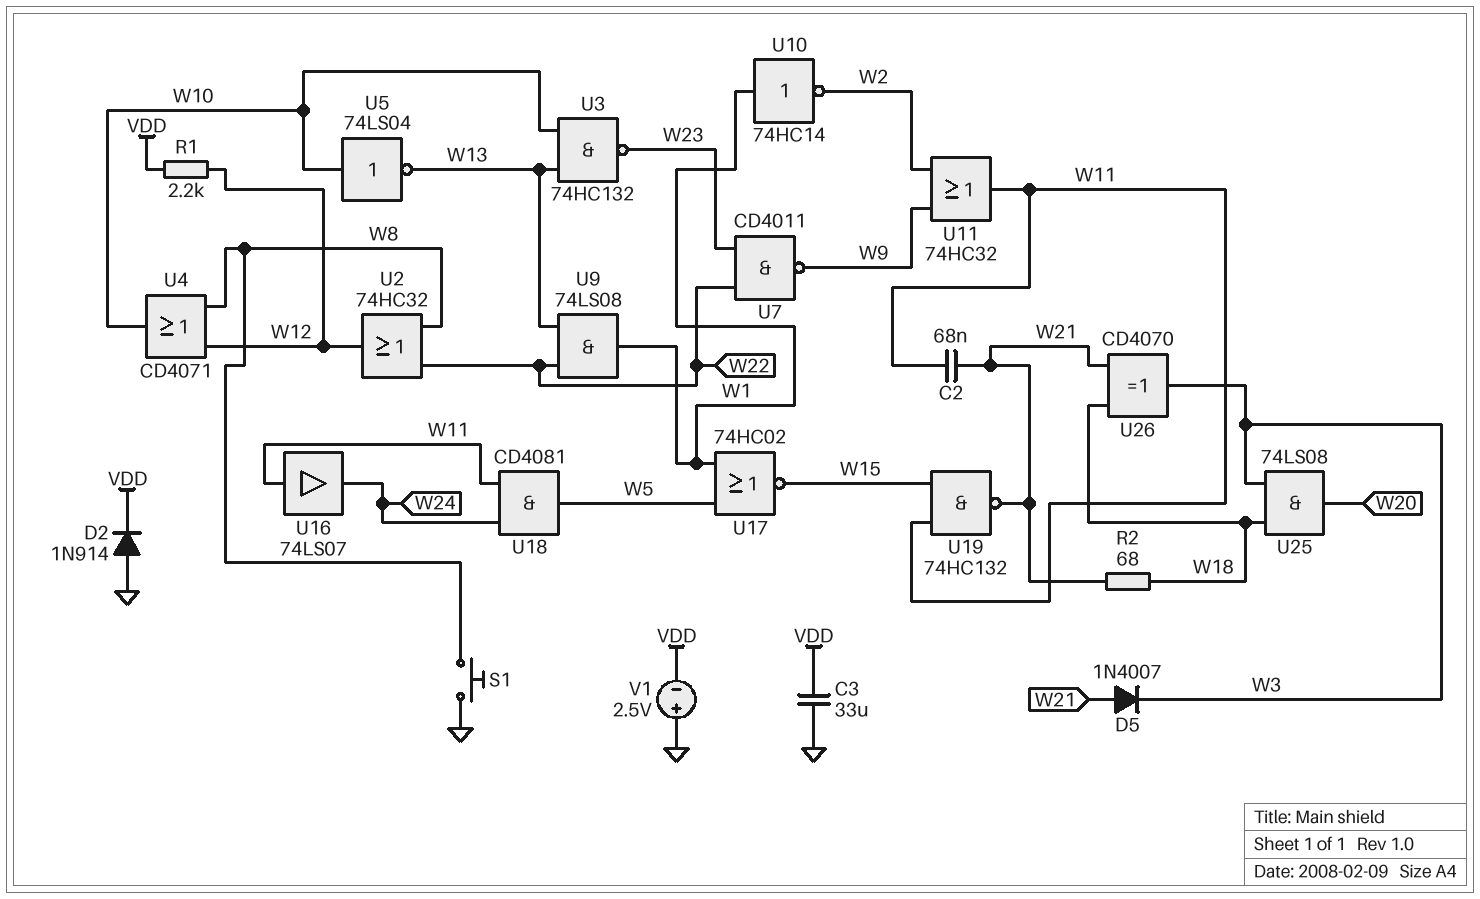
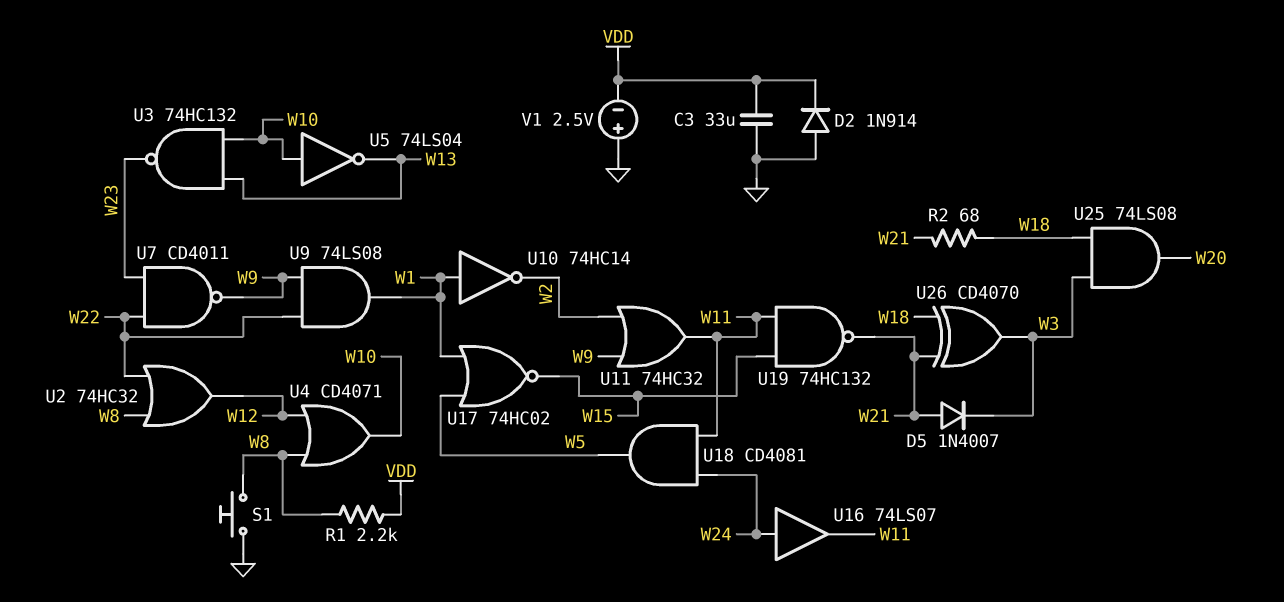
C2: 68nF (W11, W21) -> none
R1: 2.2k (VDD, W12) -> 2.2k (VDD, W8)
U9: AND 74LS08 (in W13, in W22, out W1) -> AND 74LS08 (in W9, in W22, out W1)
U16: buffer 74LS07 (in W11, out W24) -> buffer 74LS07 (in W24, out W11)

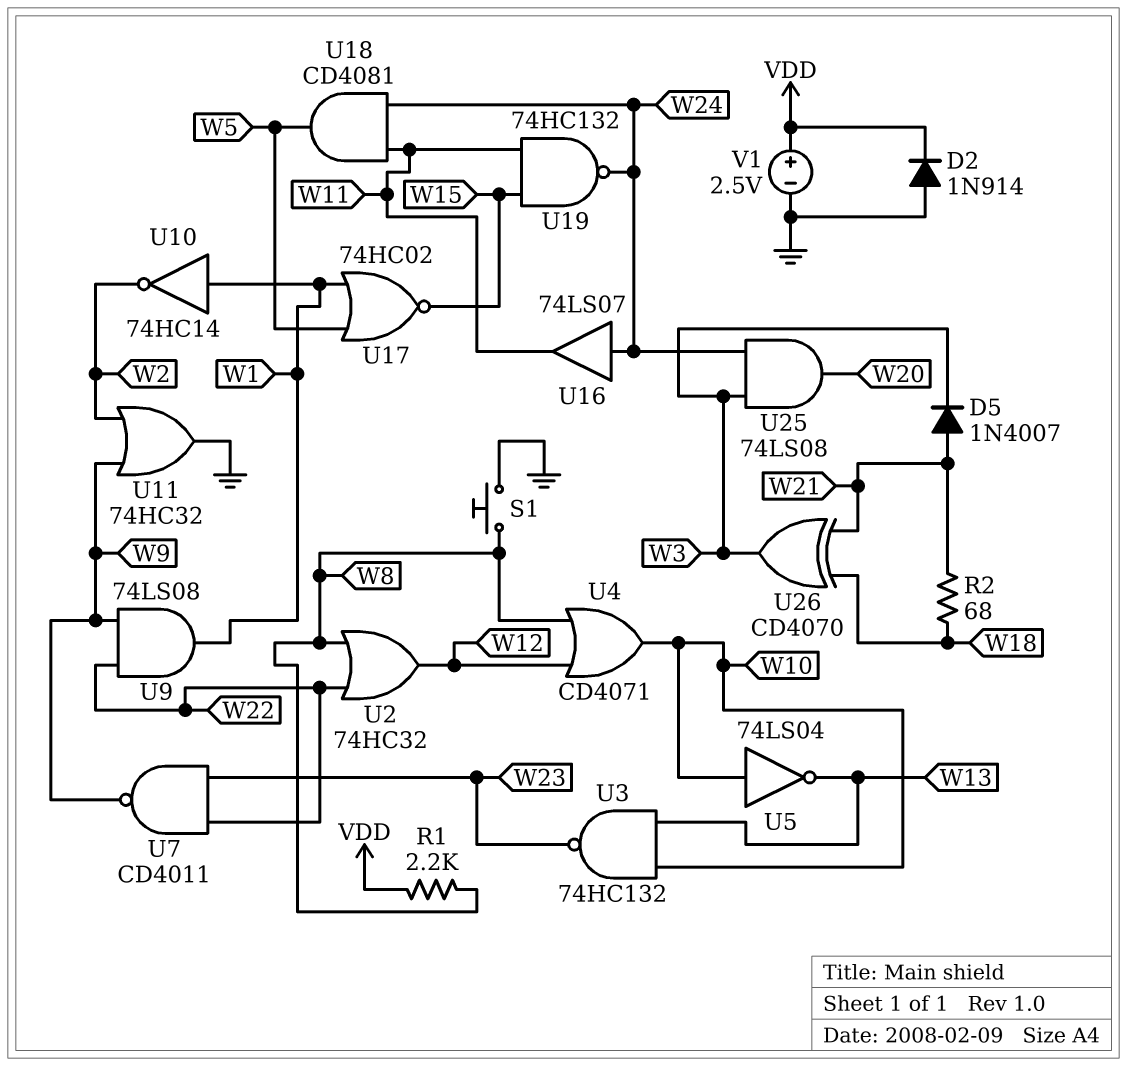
C3: 33uF (GND, VDD) -> none
U11: OR 74HC32 (in W2, in W9, out W11) -> OR 74HC32 (in W2, in W9, out GND)
U19: NAND 74HC132 (in W11, in W15, out W21) -> NAND 74HC132 (in W11, in W15, out W24)
U25: AND 74LS08 (in W3, in W18, out W20) -> AND 74LS08 (in W3, in W24, out W20)
V1: 2.5V (plus GND, minus VDD) -> 2.5V (plus VDD, minus GND)

